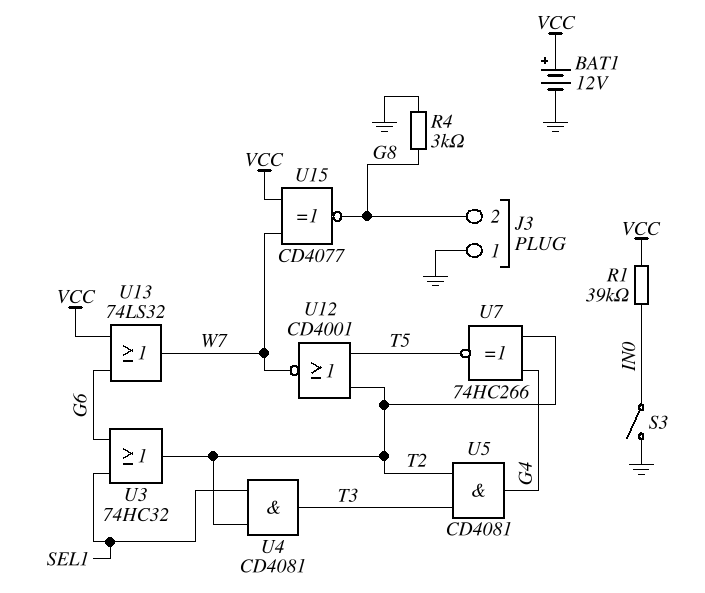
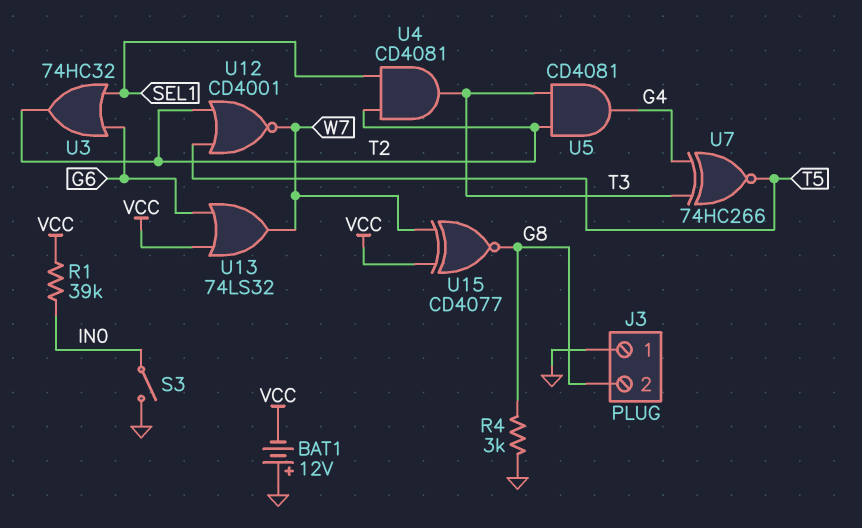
BAT1: 12V (plus VCC, minus GND) -> 12V (plus GND, minus VCC)
U7: XNOR 74HC266 (in G4, in T2, out T5) -> XNOR 74HC266 (in G4, in T3, out T5)

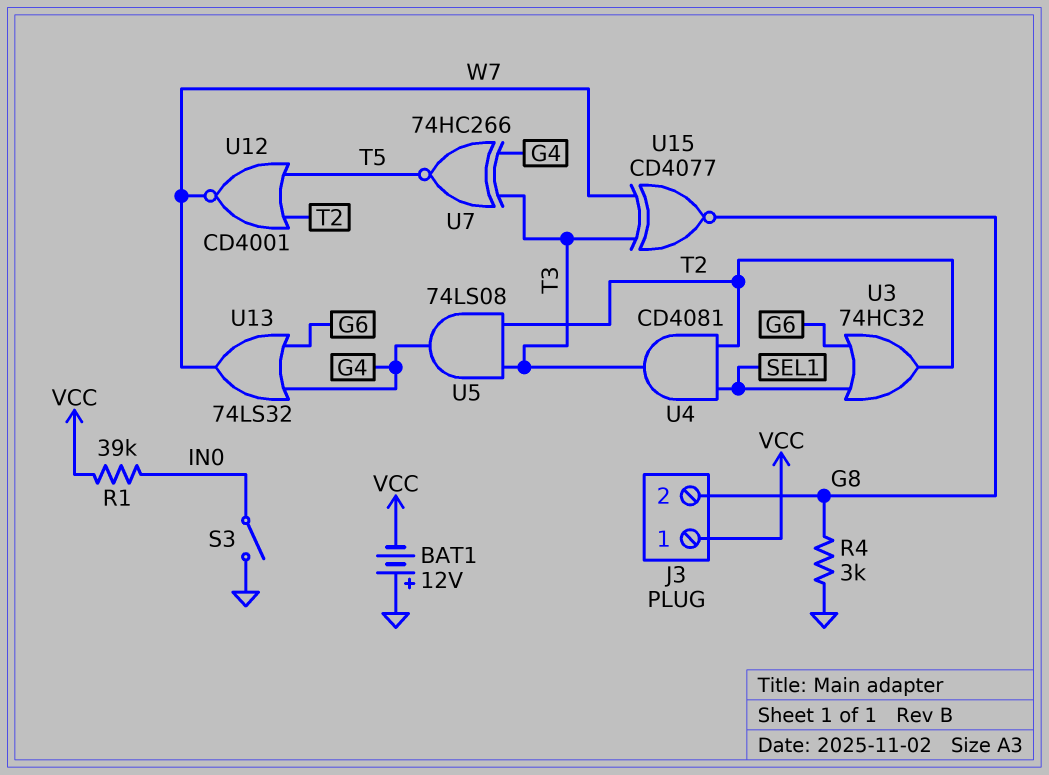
J3 pin 1: GND -> VCC
U5: AND CD4081 (in T2, in T3, out G4) -> AND 74LS08 (in T2, in T3, out G4)
U13: OR 74LS32 (in G6, in VCC, out W7) -> OR 74LS32 (in G4, in G6, out W7)
U15: XNOR CD4077 (in VCC, in W7, out G8) -> XNOR CD4077 (in T3, in W7, out G8)

